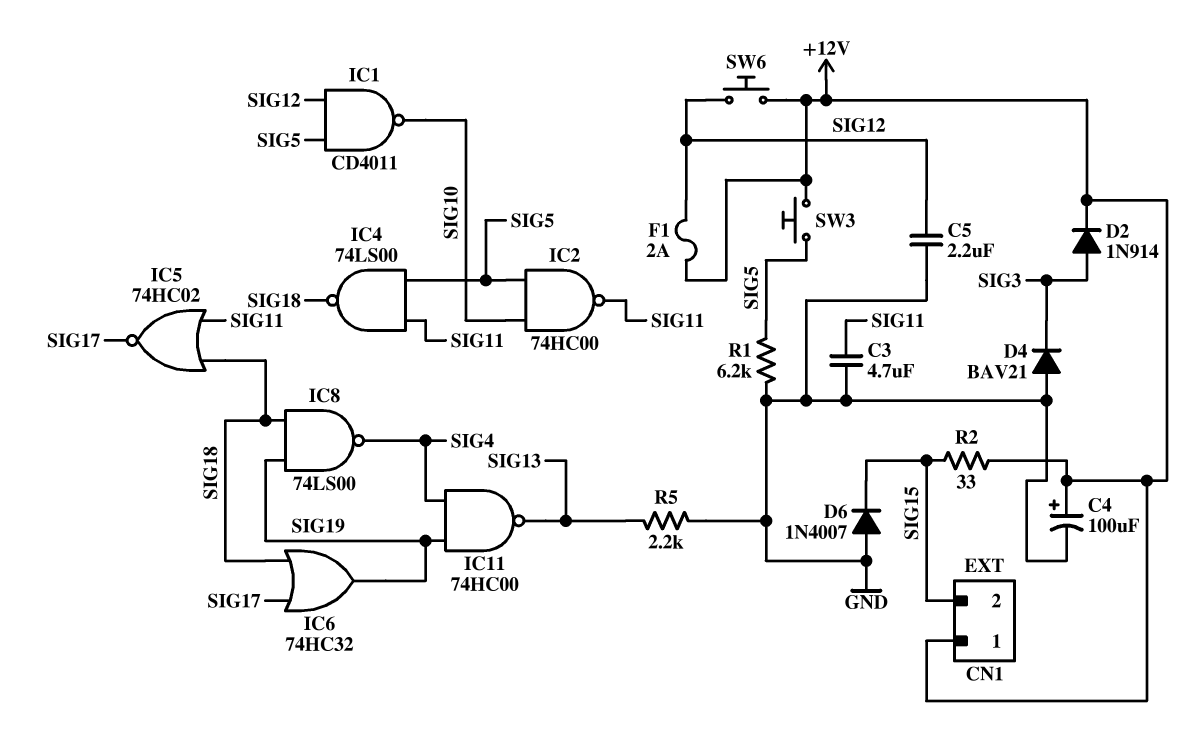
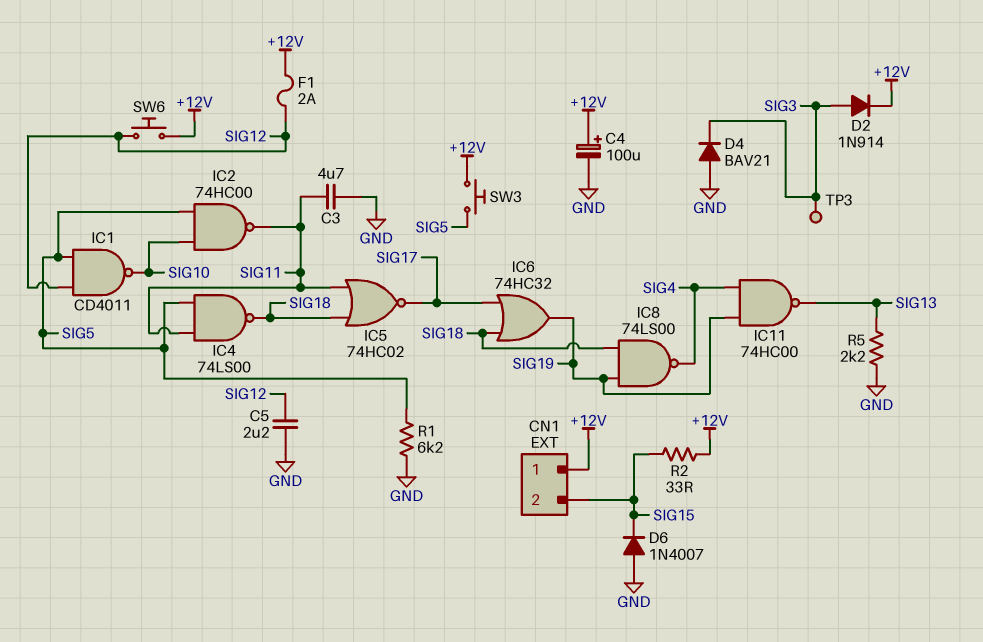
TP3: none -> test point (SIG3)

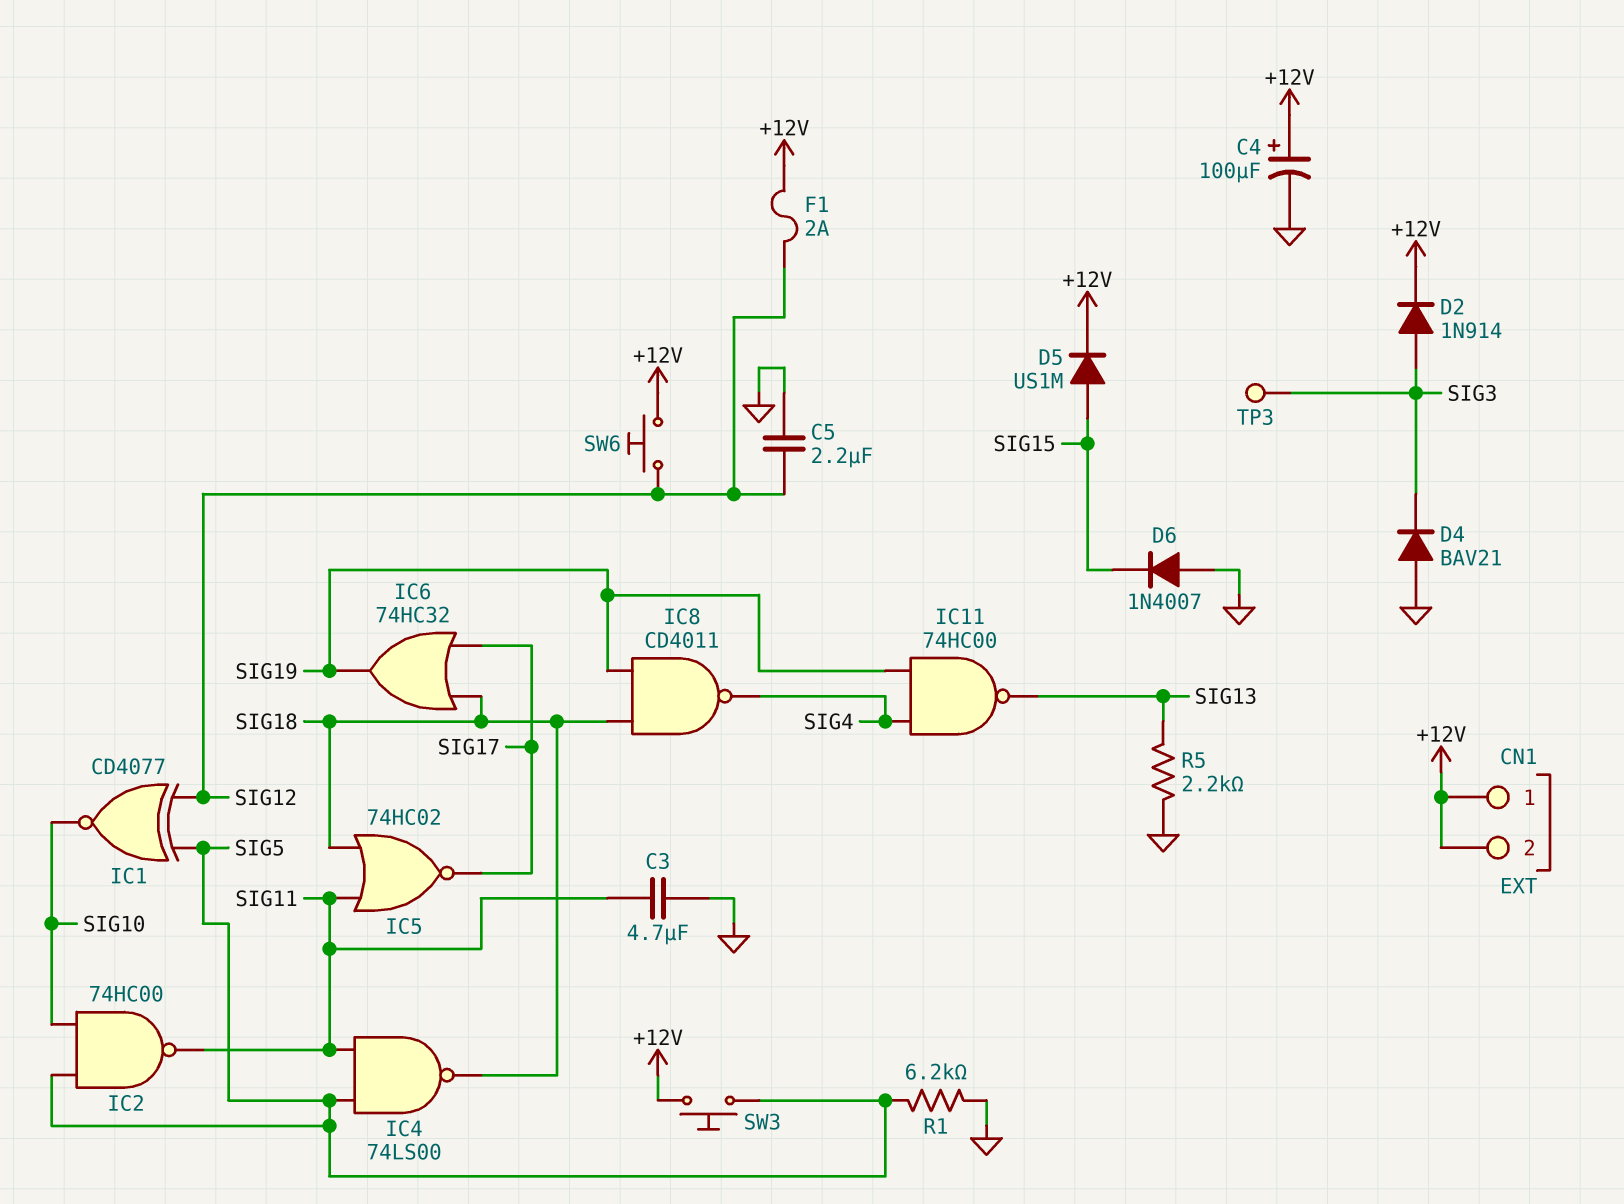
CN1 pin 2: SIG15 -> +12V
D5: none -> diode US1M (A SIG15, K +12V)
IC1: NAND CD4011 (in SIG5, in SIG12, out SIG10) -> XNOR CD4077 (in SIG5, in SIG12, out SIG10)
IC8: NAND 74LS00 (in SIG18, in SIG19, out SIG4) -> NAND CD4011 (in SIG18, in SIG19, out SIG4)
R2: 33 (+12V, SIG15) -> none

